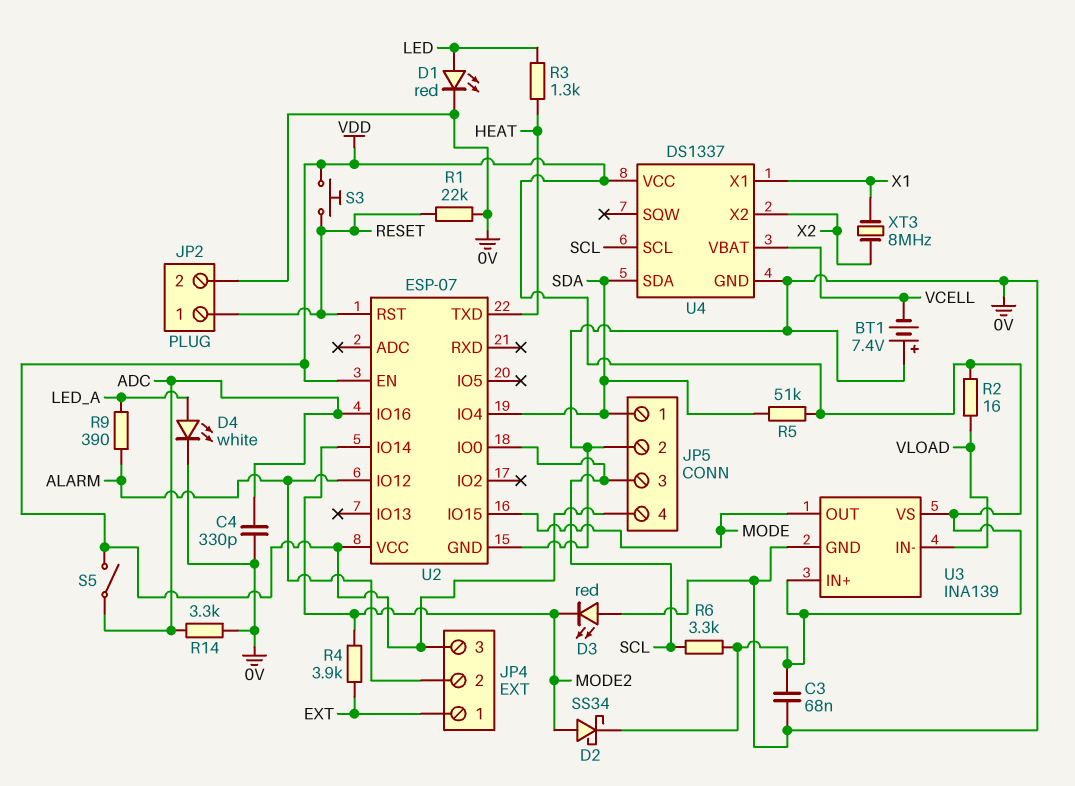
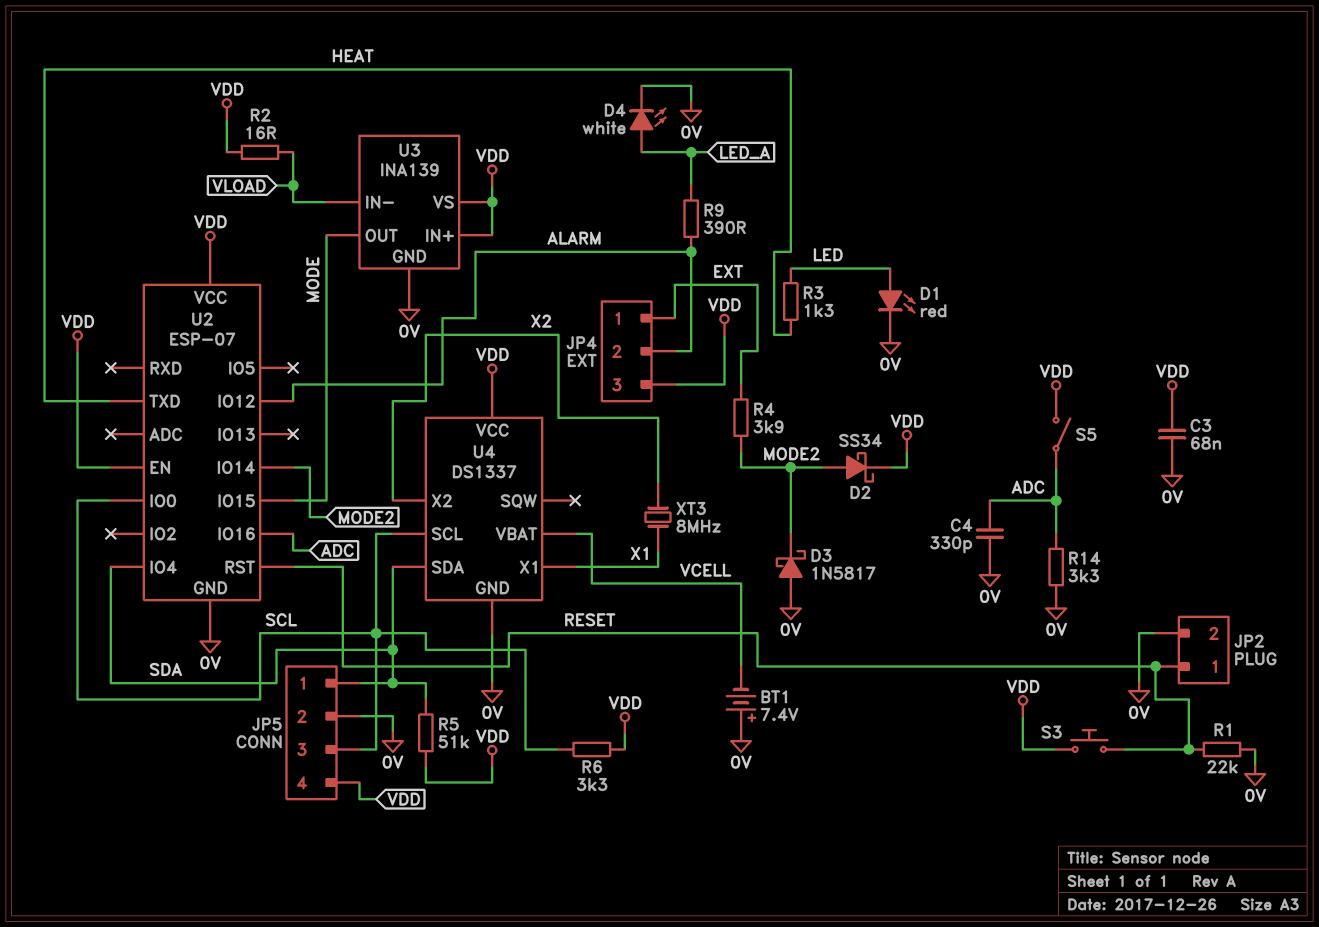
D3: LED red (A 0V, K MODE2) -> schottky 1N5817 (A 0V, K MODE2)

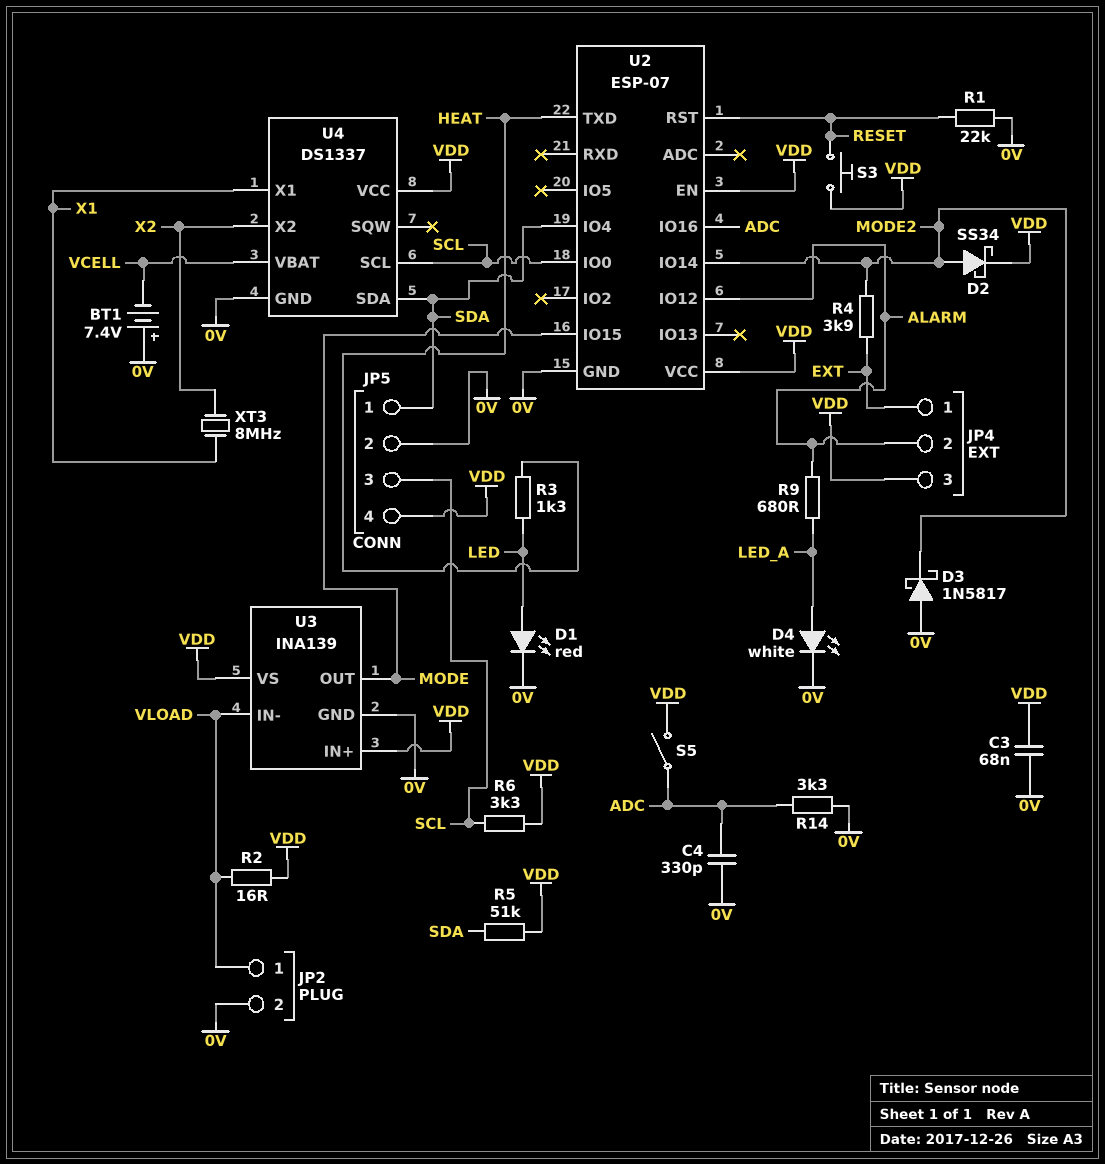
JP2 pin 1: RESET -> VLOAD
R9: 390 (ALARM, LED_A) -> 680 (ALARM, LED_A)

